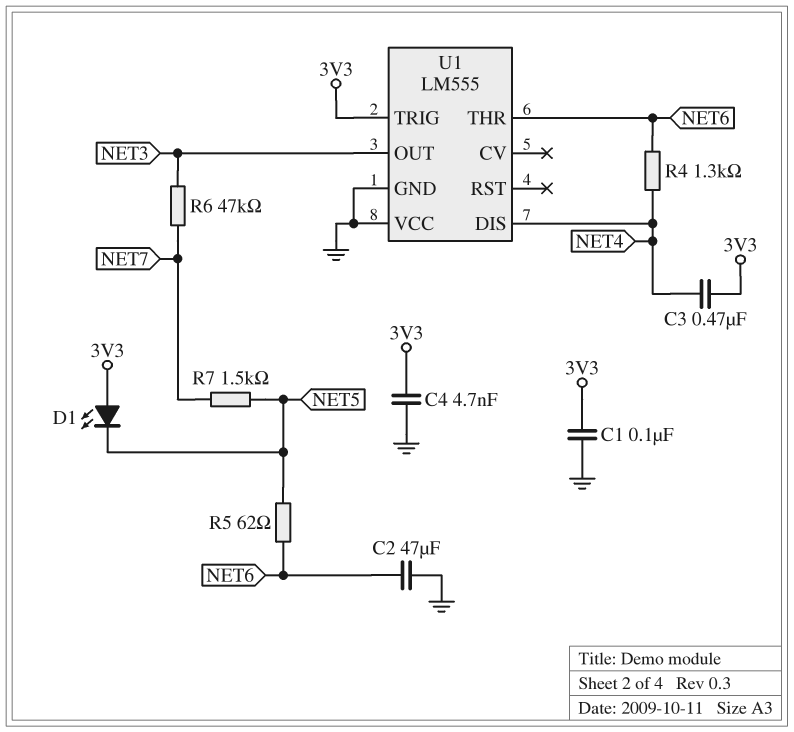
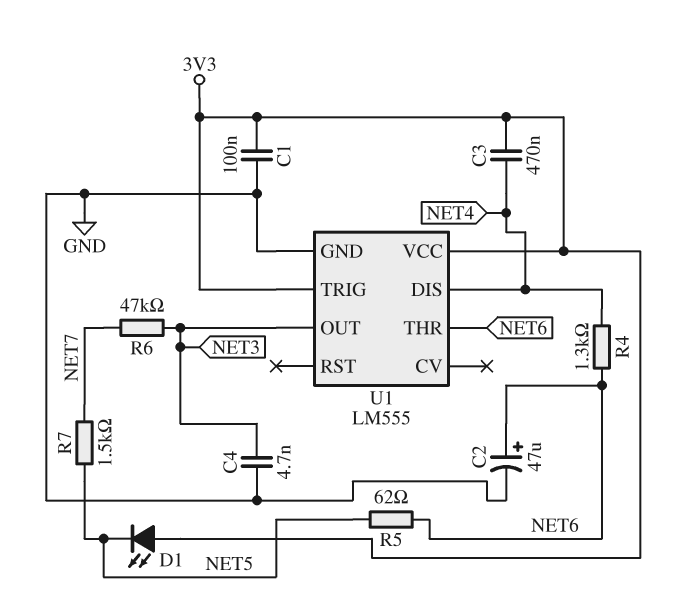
C2: 47uF (GND, NET6) -> 47uF (plus NET6, minus GND)
C4: 4.7nF (3V3, GND) -> 4.7nF (GND, NET3)
U1 pin VCC: GND -> 3V3

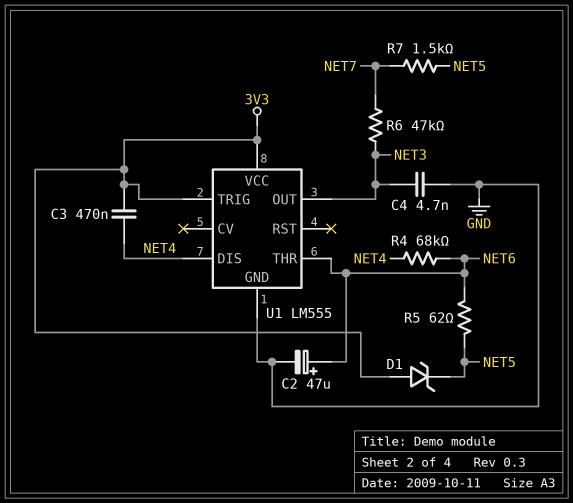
C1: 100nF (3V3, GND) -> none
D1: LED (A 3V3, K NET5) -> zener (A 3V3, K NET5)
R4: 1.3k (NET4, NET6) -> 68k (NET4, NET6)

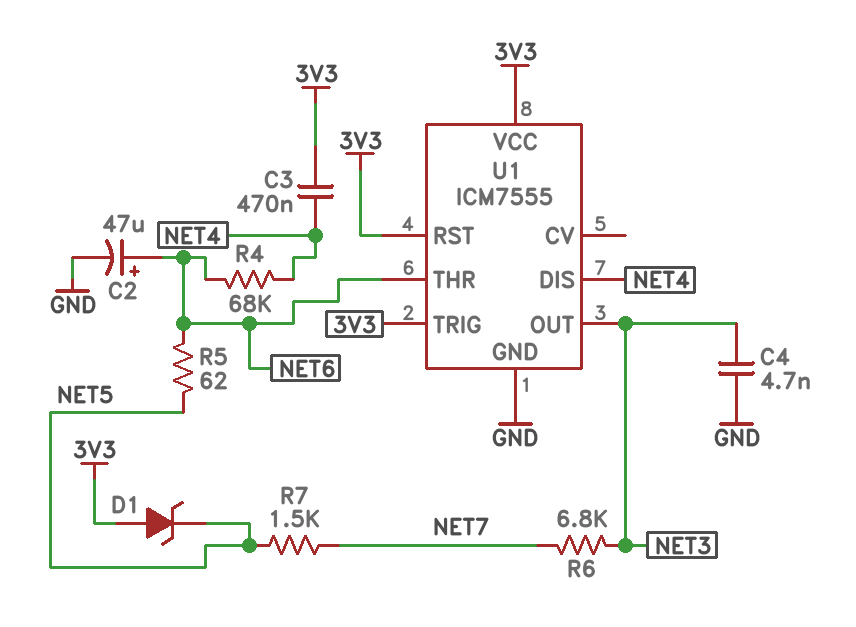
R6: 47k (NET3, NET7) -> 6.8k (NET3, NET7)
U1: LM555 -> ICM7555
U1 pin RST: none -> 3V3

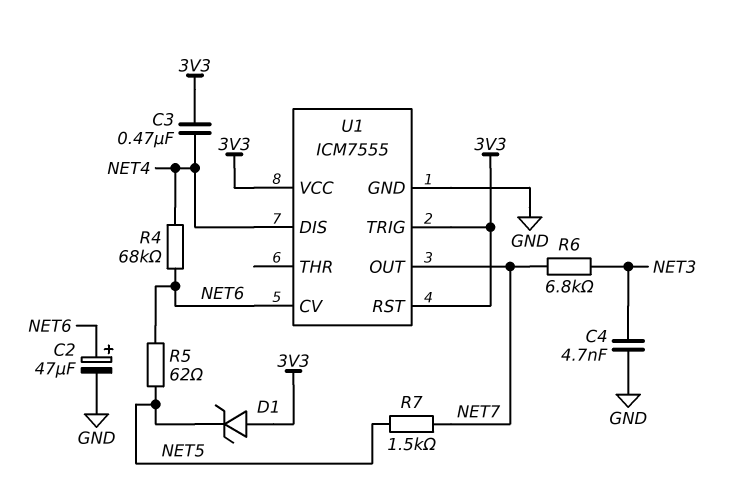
U1 pin CV: none -> NET6
U1 pin OUT: NET3 -> NET7
U1 pin THR: NET6 -> none

